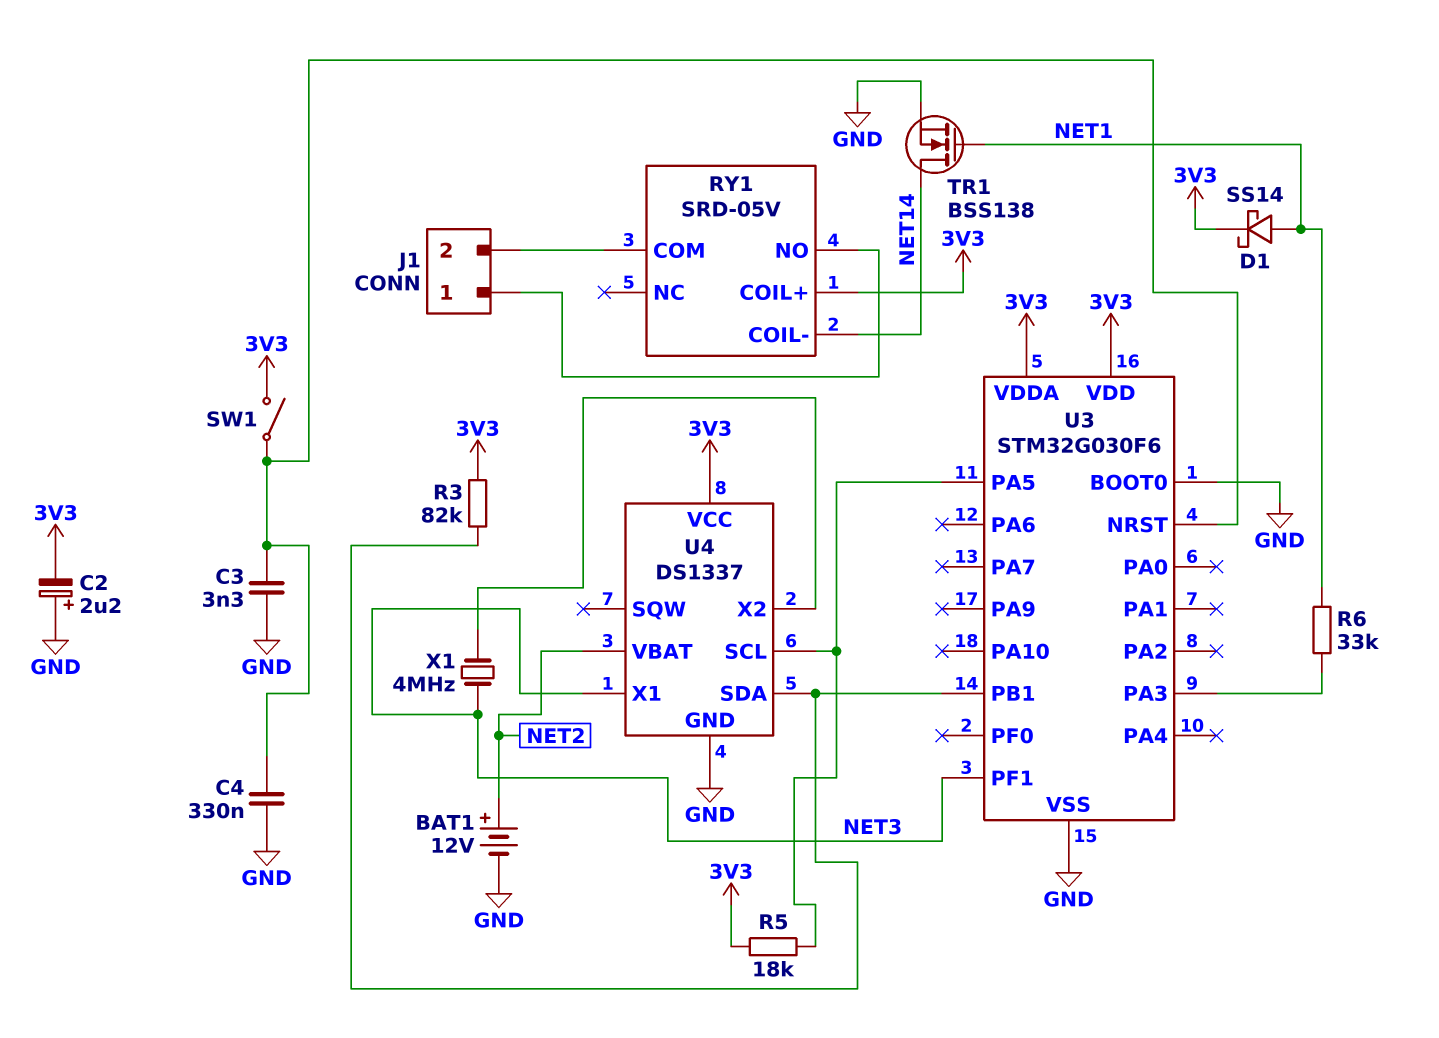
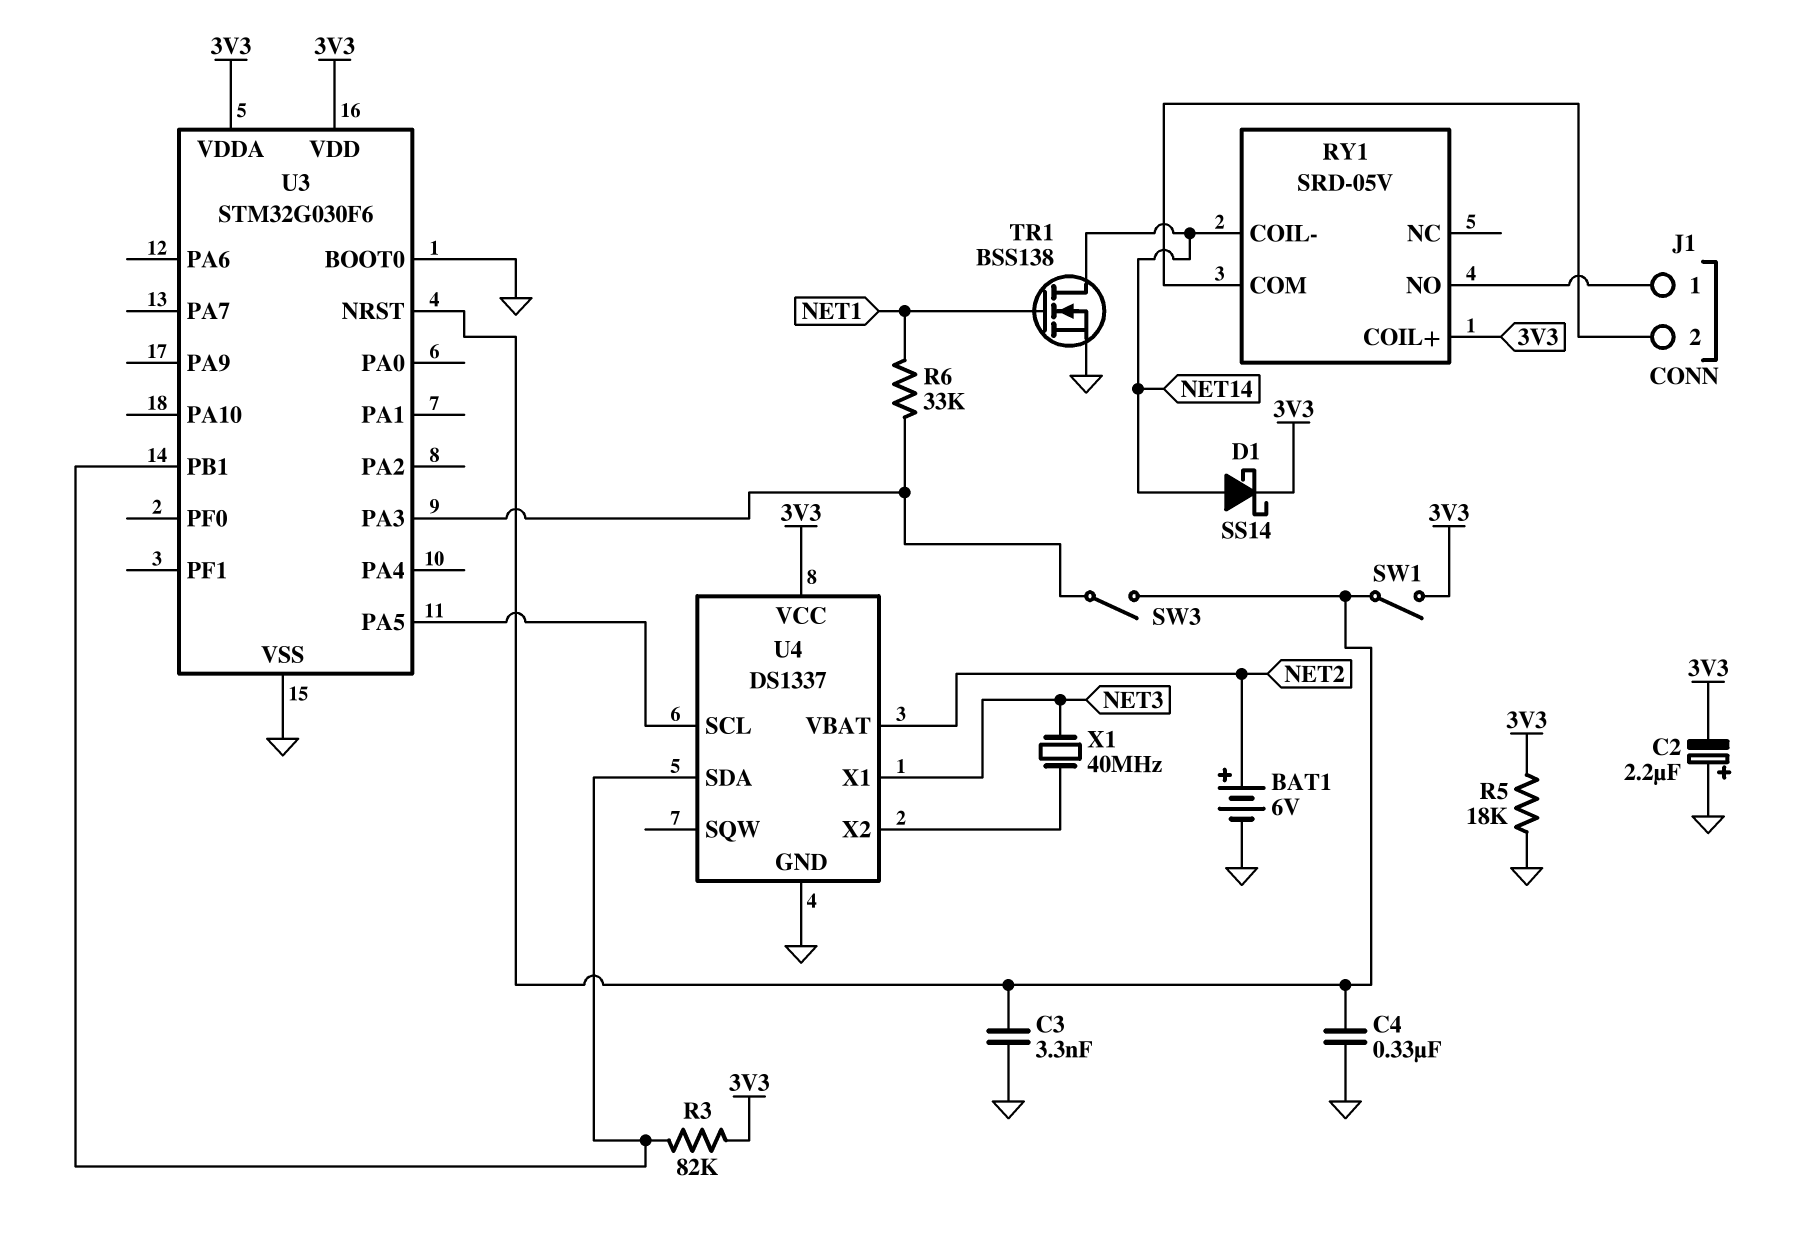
BAT1: 12V (plus NET2, minus GND) -> 6V (plus NET2, minus GND)
D1: schottky SS14 (A NET1, K 3V3) -> schottky SS14 (A NET14, K 3V3)
R5: 18k (3V3, U3/PA5) -> 18k (3V3, GND)
SW3: none -> switch (U3/NRST, U3/PA3)
U3 pin PF1: NET3 -> none
X1: 4MHz (NET3, U4/X2) -> 40MHz (NET3, U4/X2)

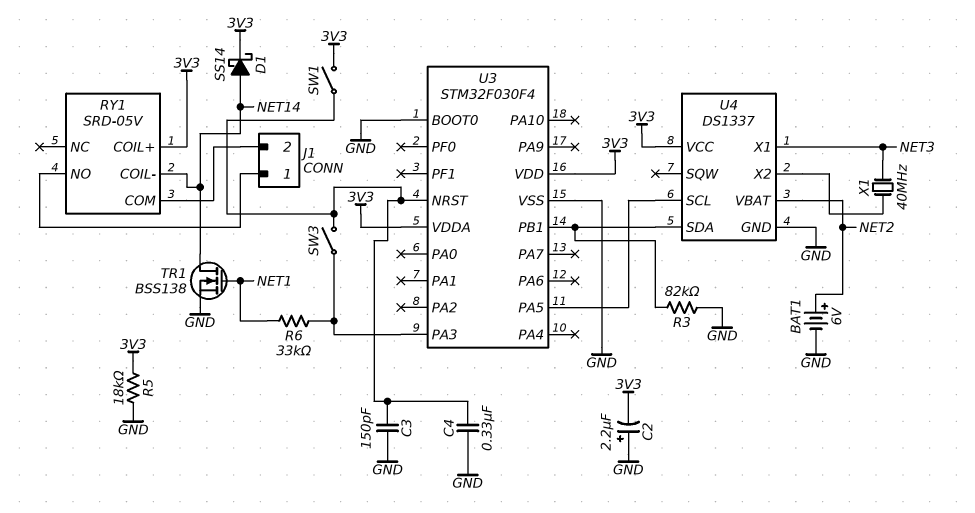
C3: 3.3nF (GND, U3/NRST) -> 150pF (GND, U3/NRST)
R3: 82k (3V3, U3/PB1) -> 82k (GND, U3/PB1)
U3: STM32G030F6 -> STM32F030F4

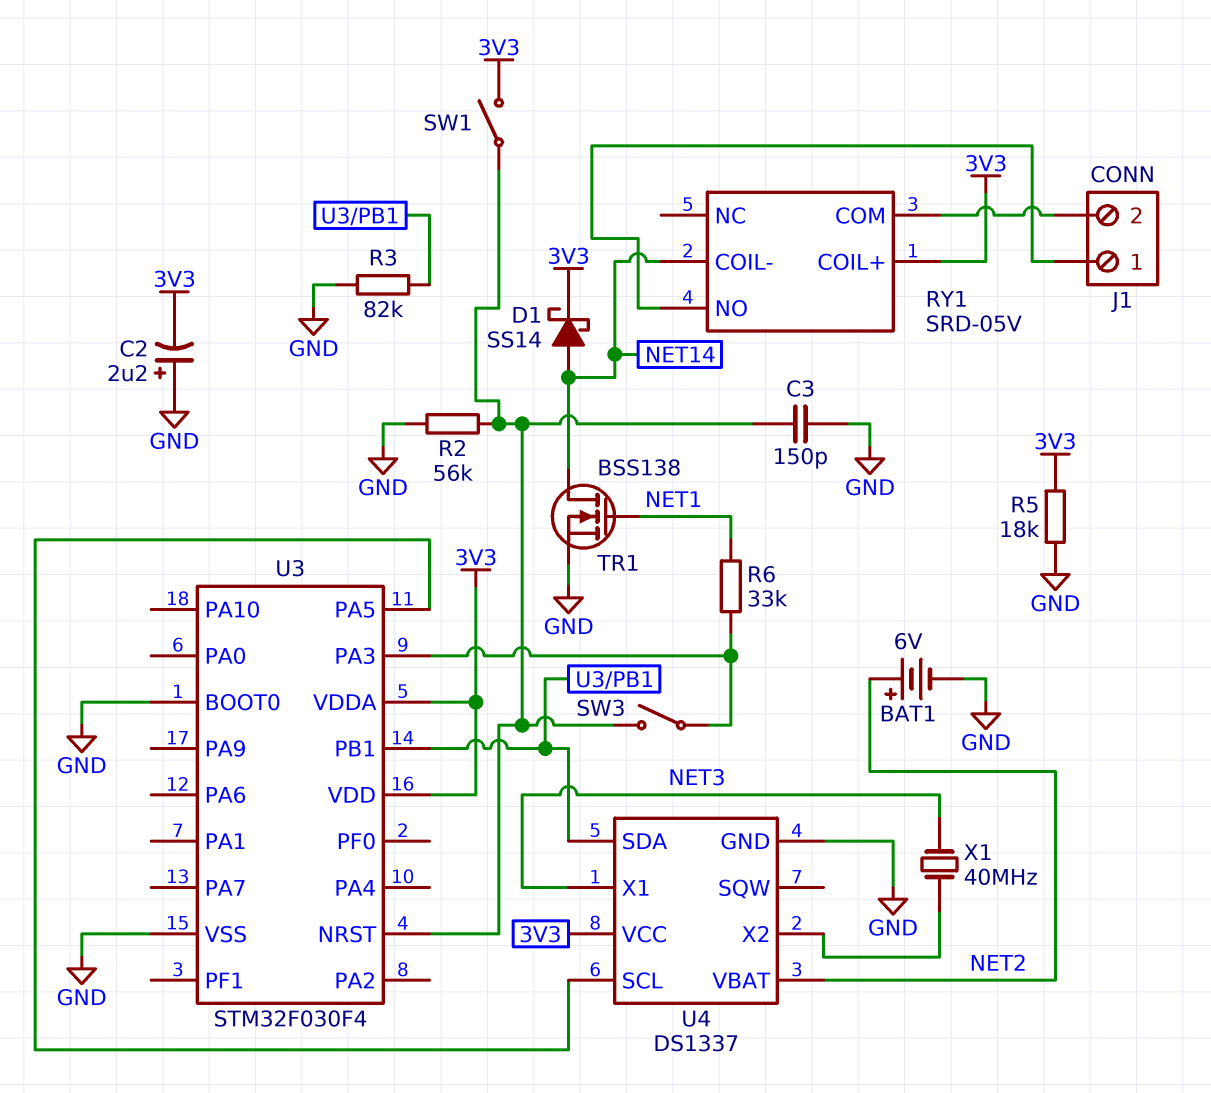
C4: 330nF (GND, U3/NRST) -> none
R2: none -> 56k (GND, U3/NRST)

